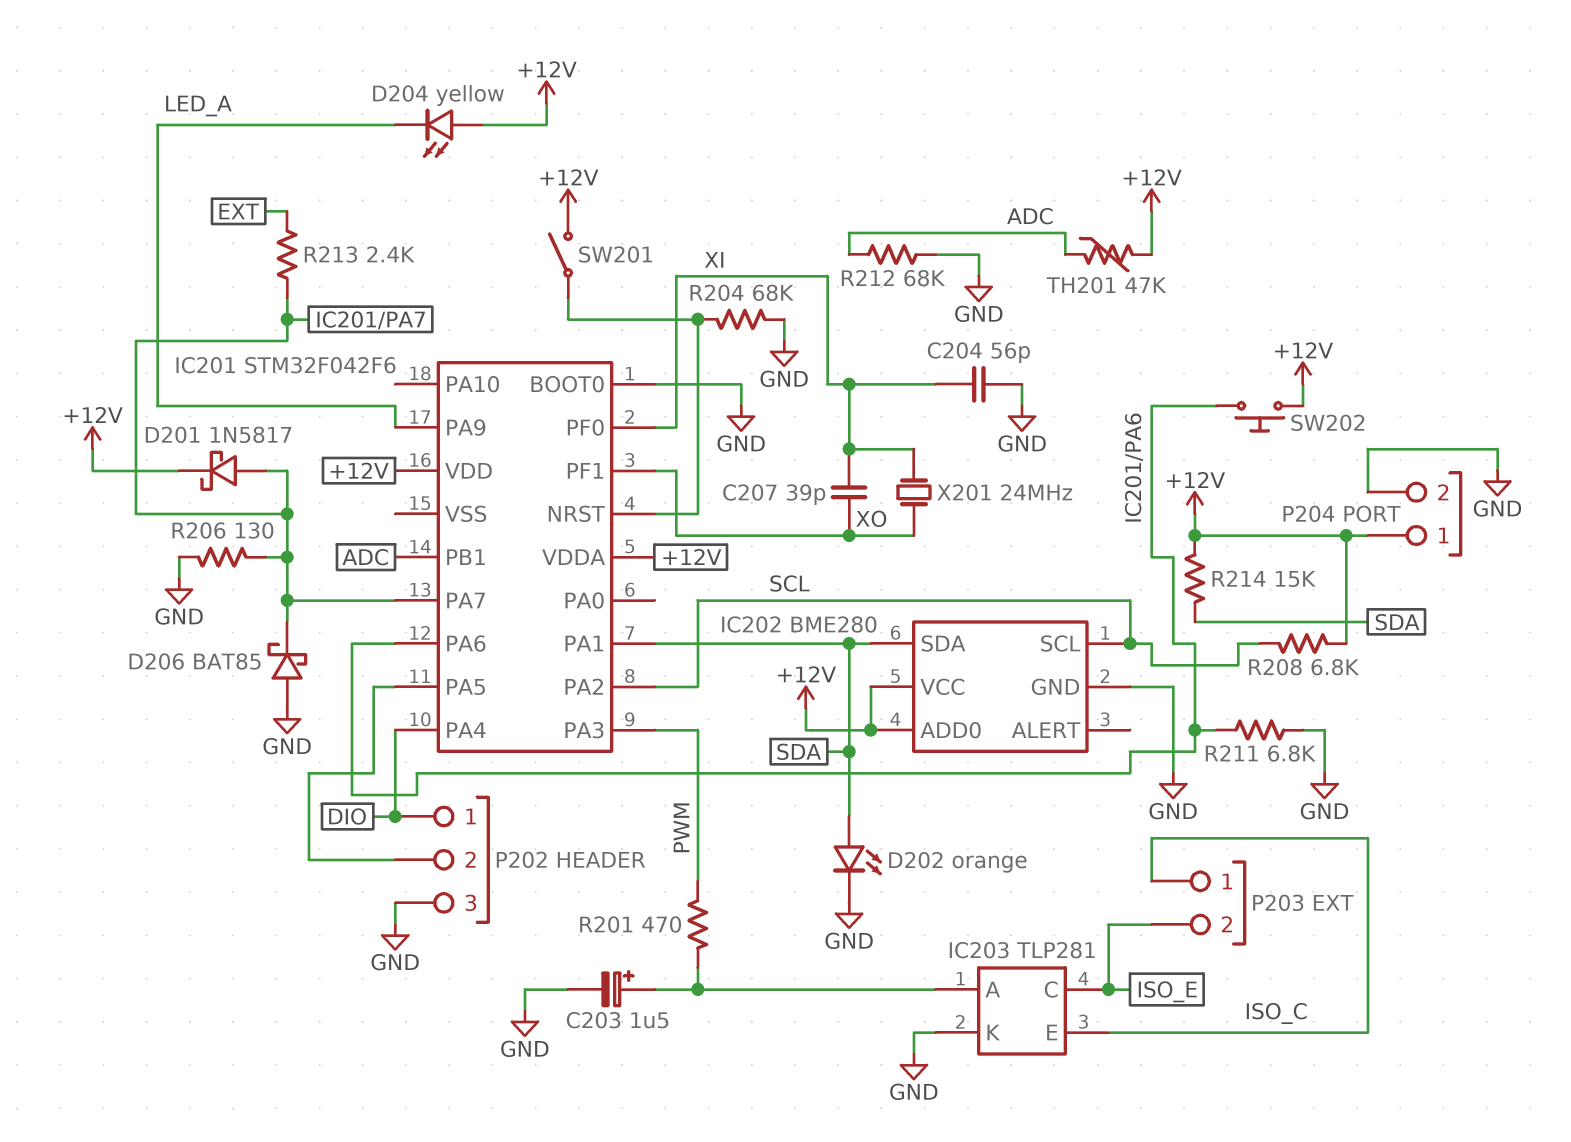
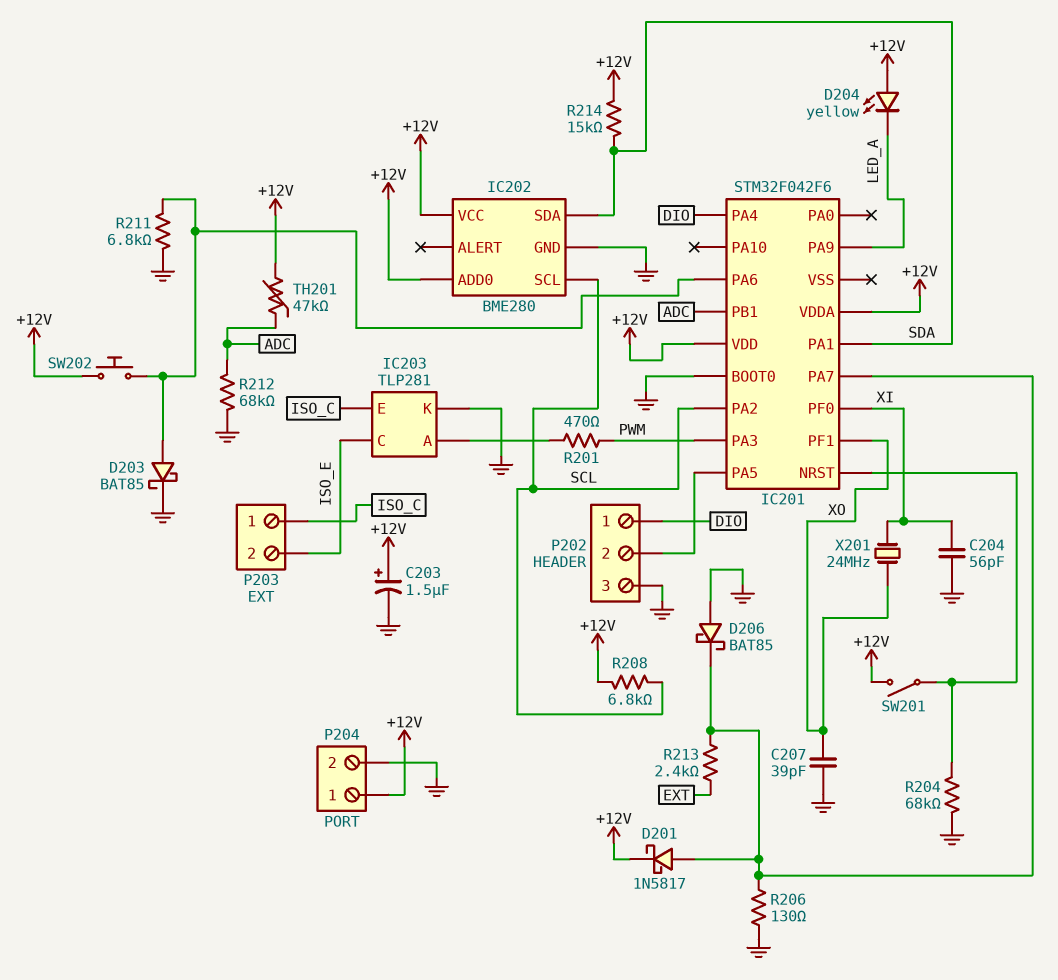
C203: 1.5uF (plus IC203/A, minus GND) -> 1.5uF (plus +12V, minus GND)
C207: 39pF (XI, XO) -> 39pF (GND, XO)
D202: LED orange (A SDA, K GND) -> none
D203: none -> schottky BAT85 (A IC201/PA6, K GND)

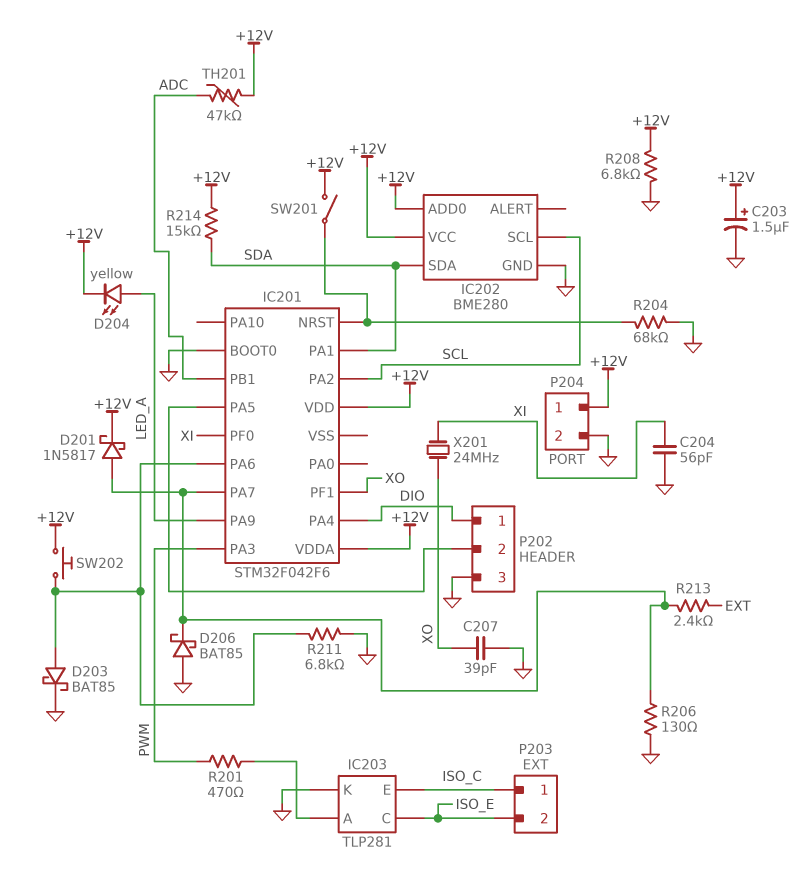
D204: LED yellow (A +12V, K LED_A) -> LED yellow (A LED_A, K +12V)
R208: 6.8k (+12V, SCL) -> 6.8k (+12V, GND)
R212: 68k (ADC, GND) -> none

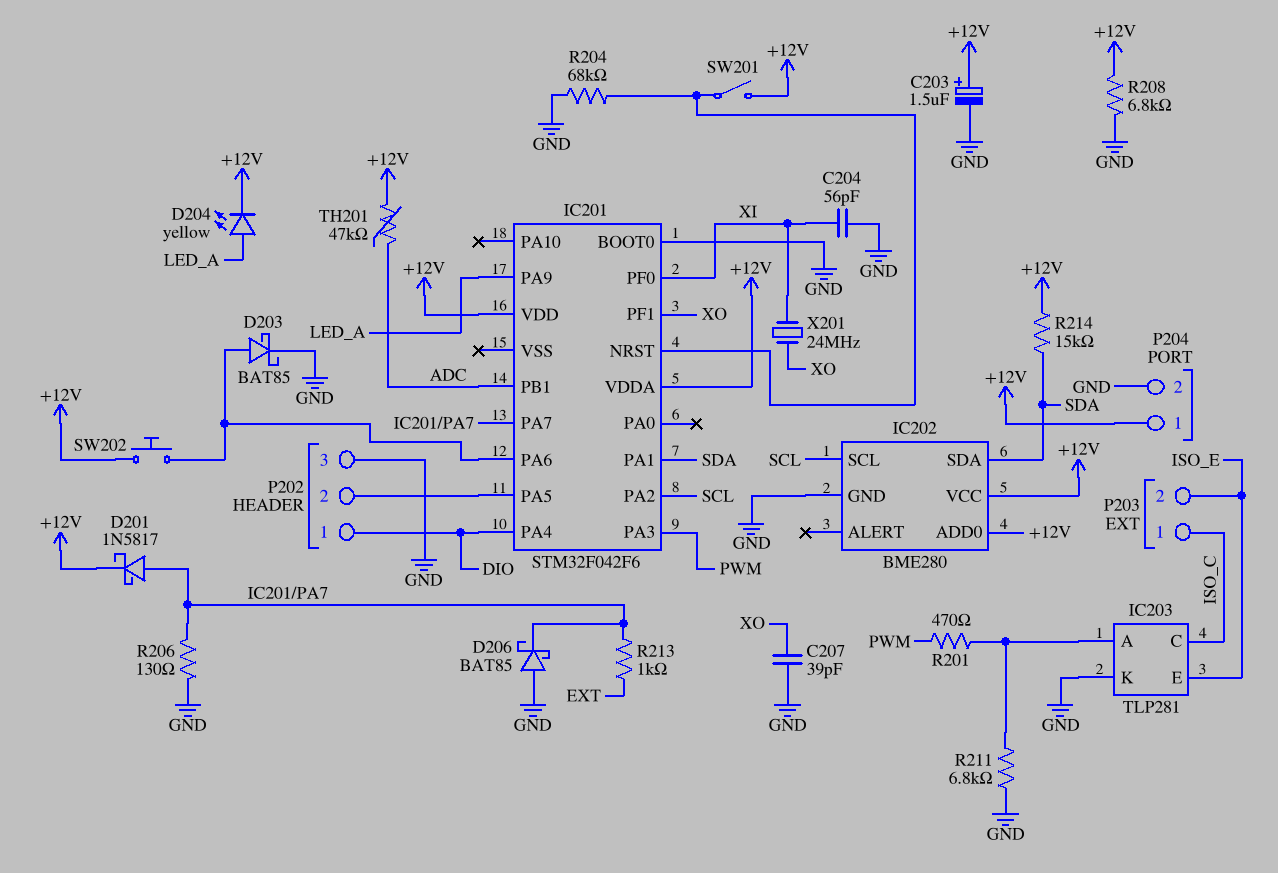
IC203 pin C: ISO_E -> ISO_C
IC203 pin E: ISO_C -> ISO_E
R211: 6.8k (GND, IC201/PA6) -> 6.8k (GND, IC203/A)
R213: 2.4k (EXT, IC201/PA7) -> 1k (EXT, IC201/PA7)

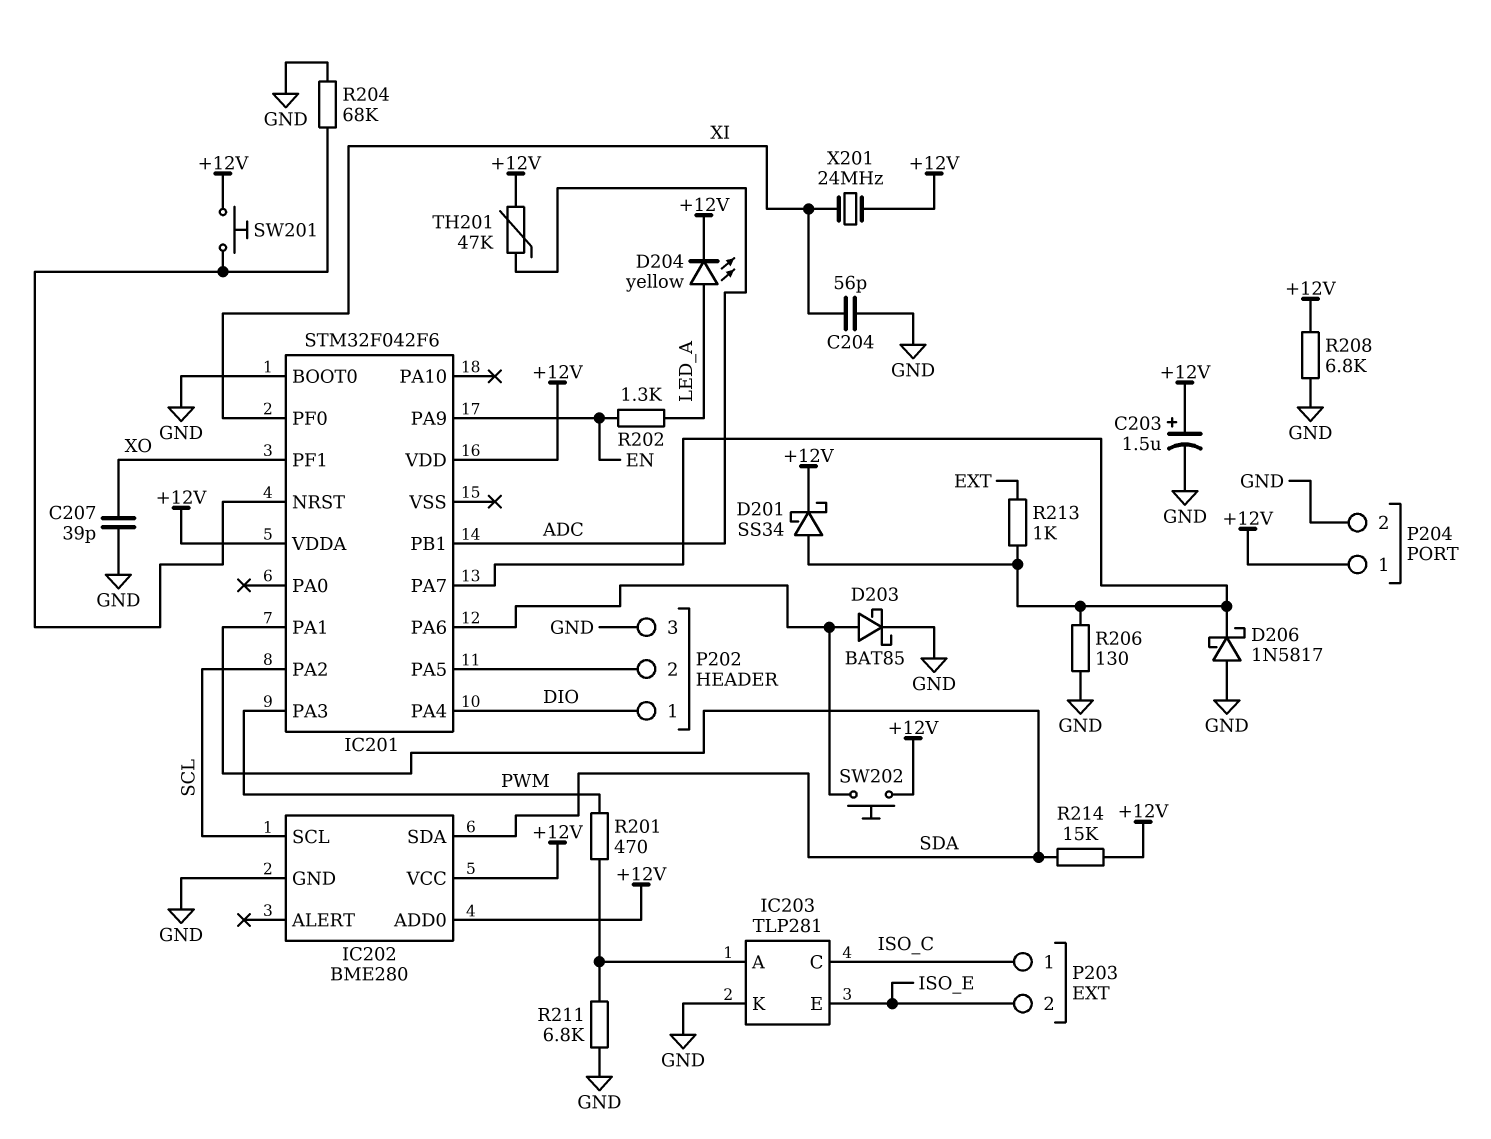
D201: schottky 1N5817 (A IC201/PA7, K +12V) -> schottky SS34 (A IC201/PA7, K +12V)
D206: schottky BAT85 (A GND, K IC201/PA7) -> schottky 1N5817 (A GND, K IC201/PA7)
IC201 pin PA9: LED_A -> EN
R202: none -> 1.3k (EN, LED_A)
SW201: switch (+12V, IC201/NRST) -> button (+12V, IC201/NRST)
X201: 24MHz (XI, XO) -> 24MHz (+12V, XI)

